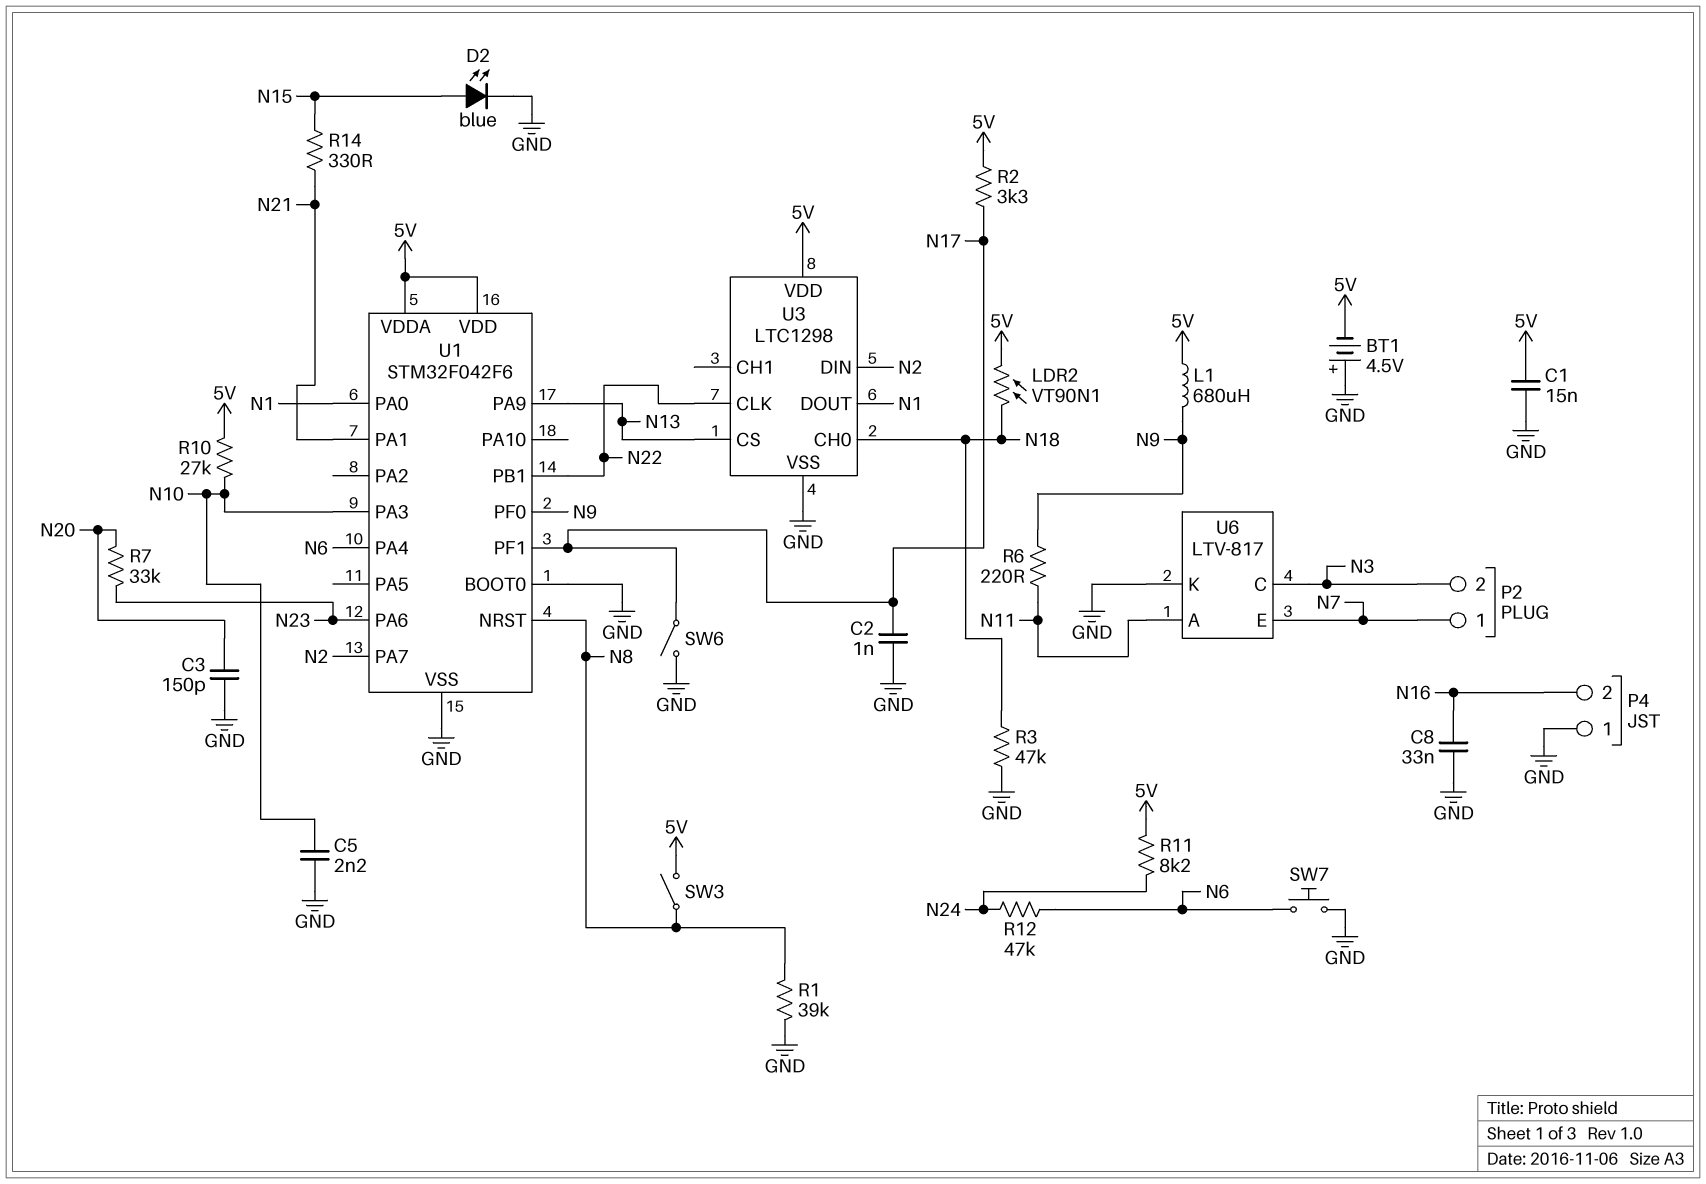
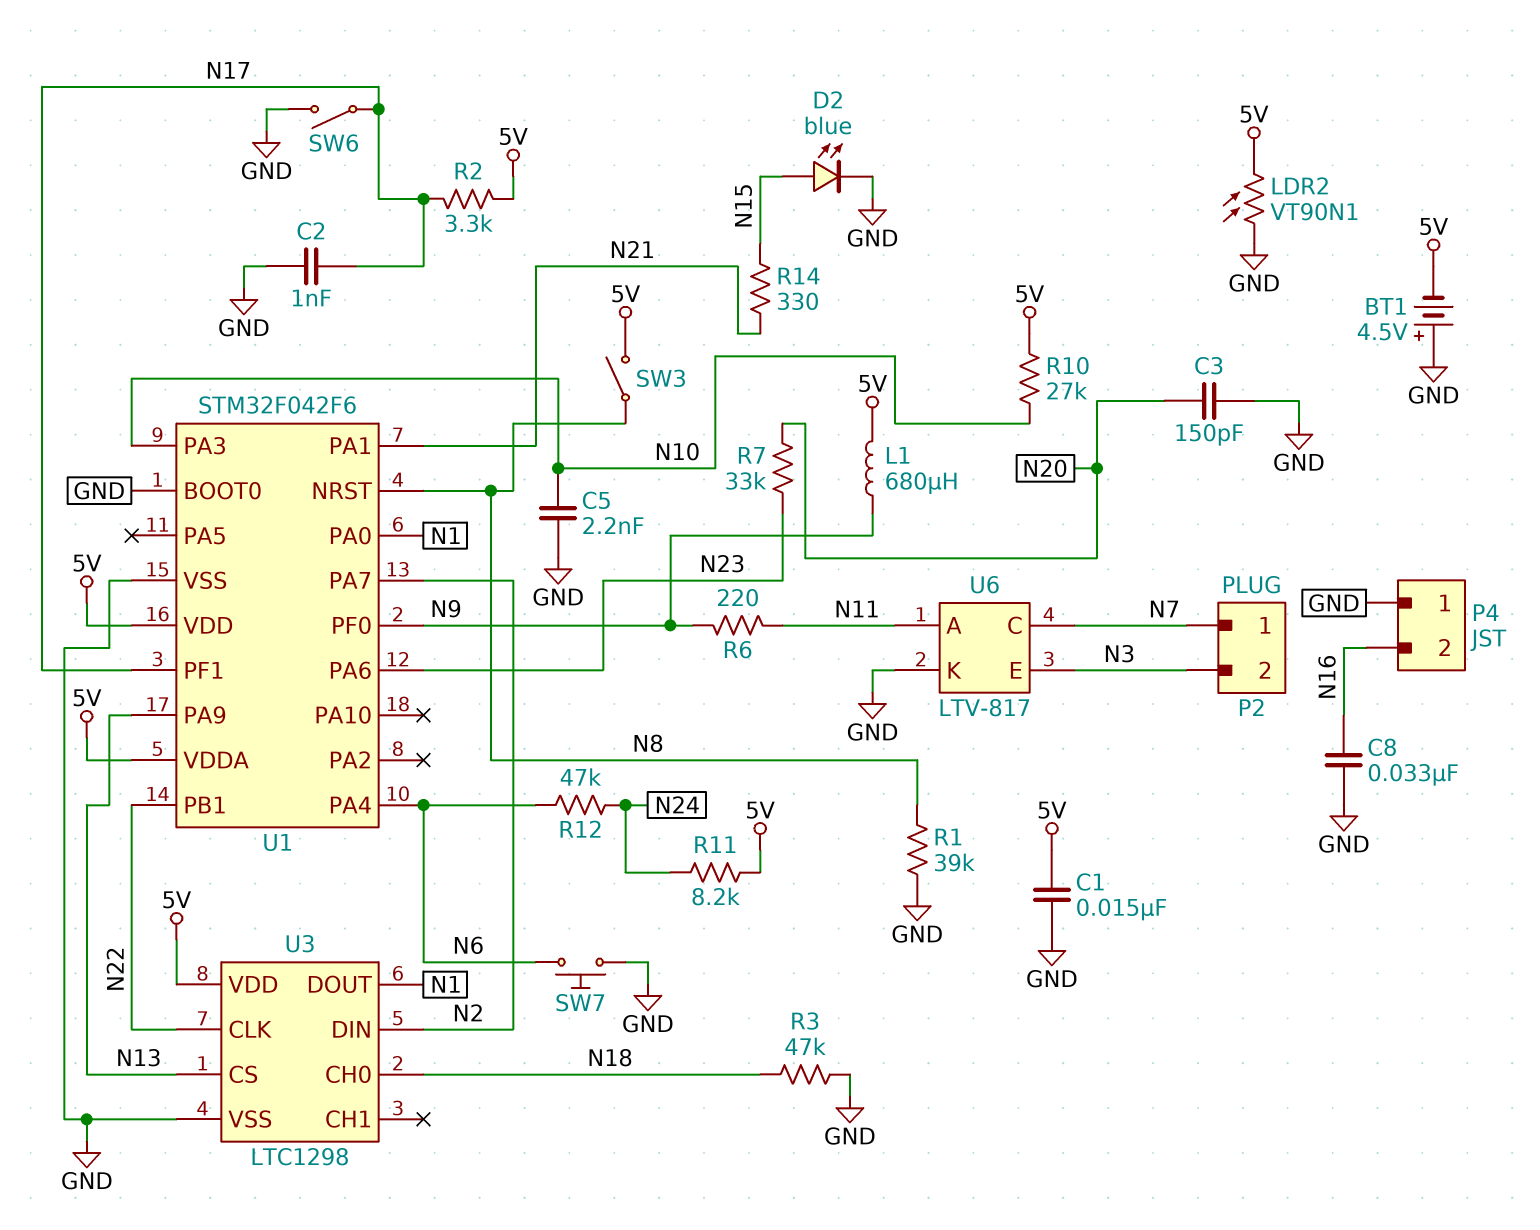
LDR2: VT90N1 (5V, N18) -> VT90N1 (5V, GND)
U6 pin C: N3 -> N7
U6 pin E: N7 -> N3

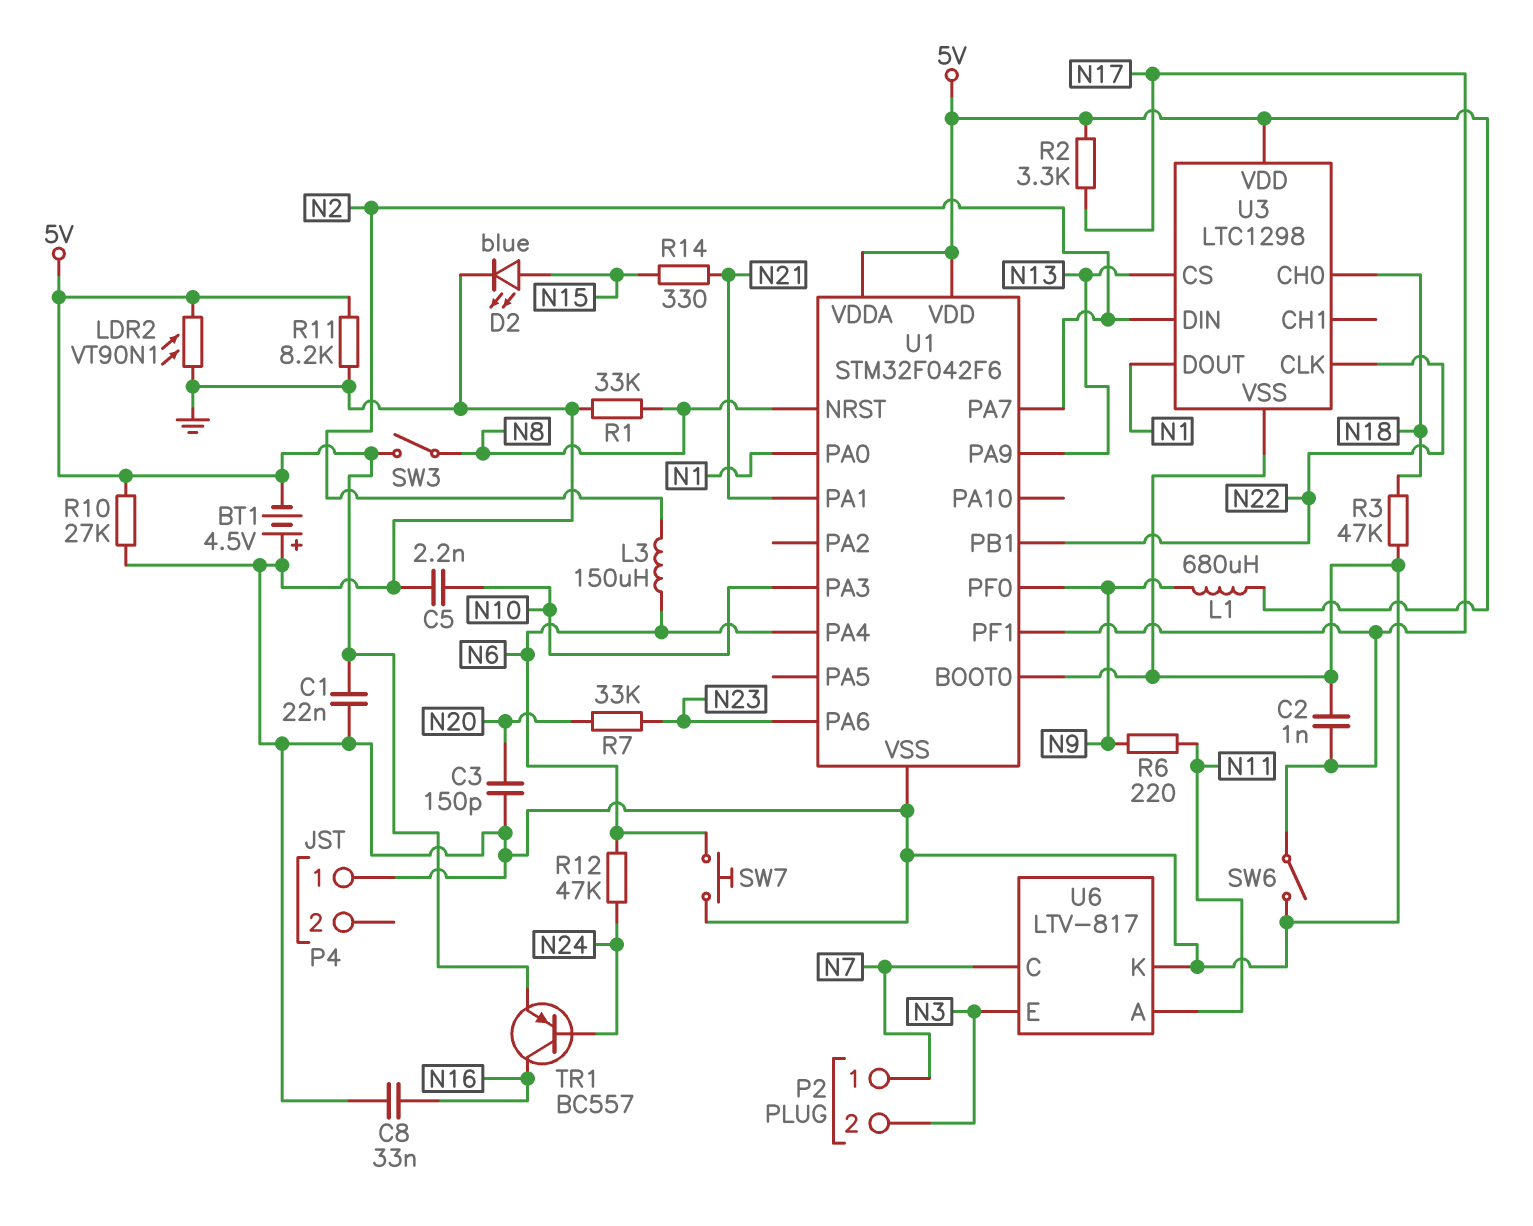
C1: 15nF (5V, GND) -> 22nF (5V, GND)
L3: none -> 150uH (N2, N6)
P4 pin 2: N16 -> none
R1: 39k (GND, N8) -> 33k (GND, N8)
R10: 27k (5V, N10) -> 27k (5V, GND)
R11: 8.2k (5V, N24) -> 8.2k (5V, GND)
TR1: none -> PNP BC557 (B N24, C N16, E 5V)

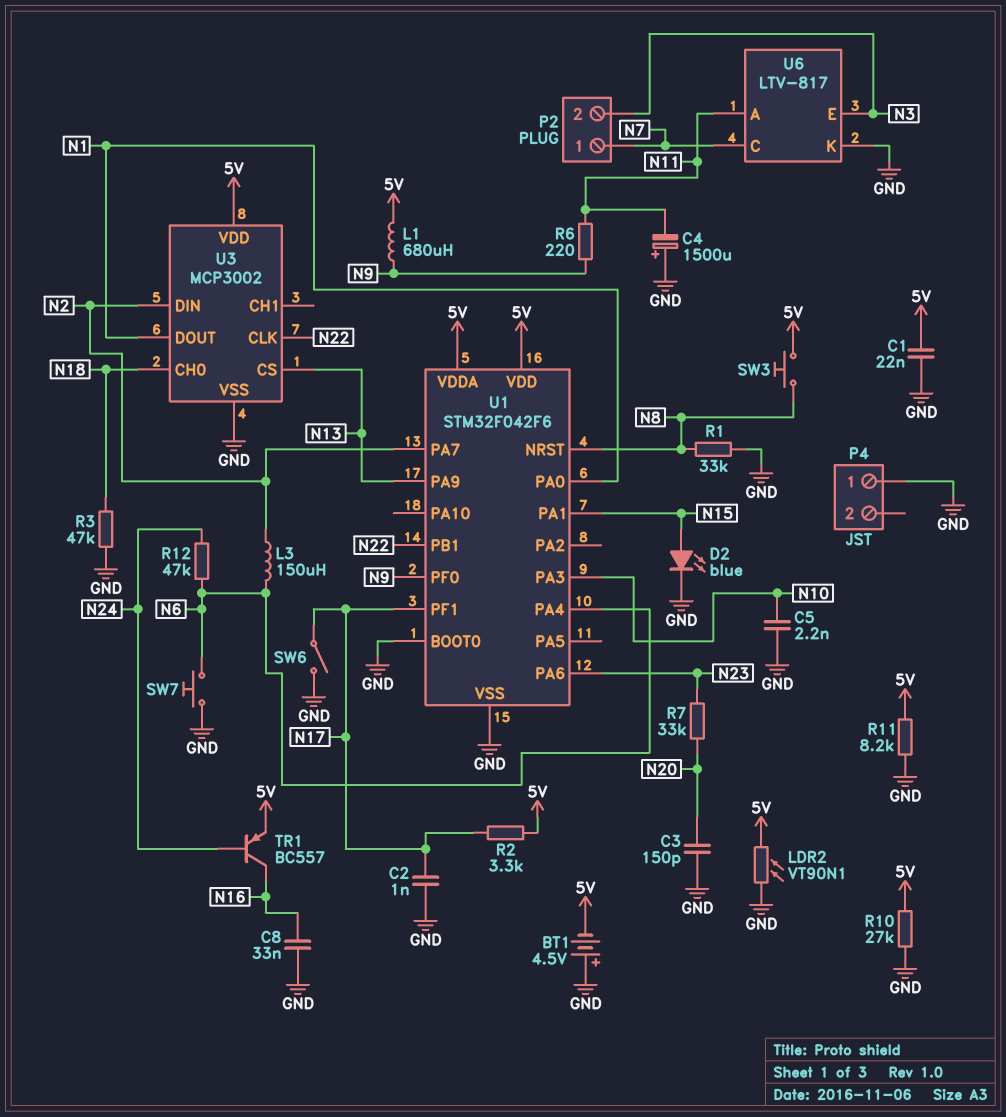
C4: none -> 1500uF (plus GND, minus N11)
R14: 330 (N15, N21) -> none
SW3: switch (5V, N8) -> button (5V, N8)
U1 pin PA1: N21 -> N15
U3: LTC1298 -> MCP3002

